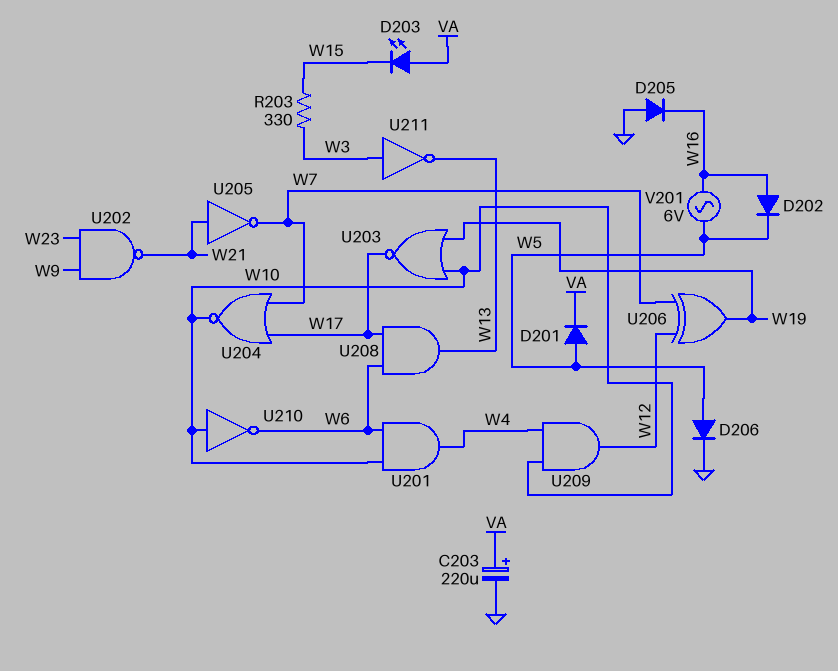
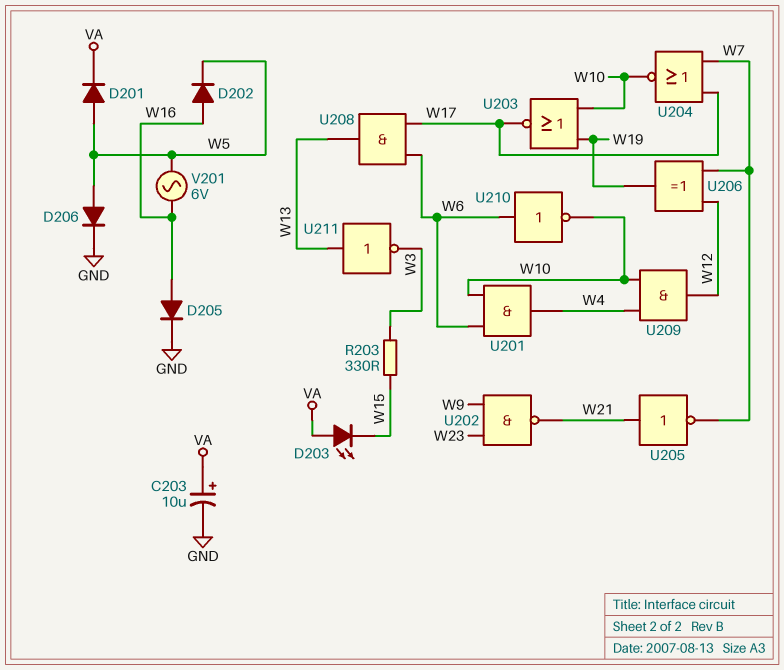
C203: 220uF (plus VA, minus GND) -> 10uF (plus VA, minus GND)
D205: diode (A GND, K W16) -> diode (A W16, K GND)
U210: NOT (in W10, out W6) -> NOT (in W6, out W10)
U211: NOT (in W3, out W13) -> NOT (in W13, out W3)

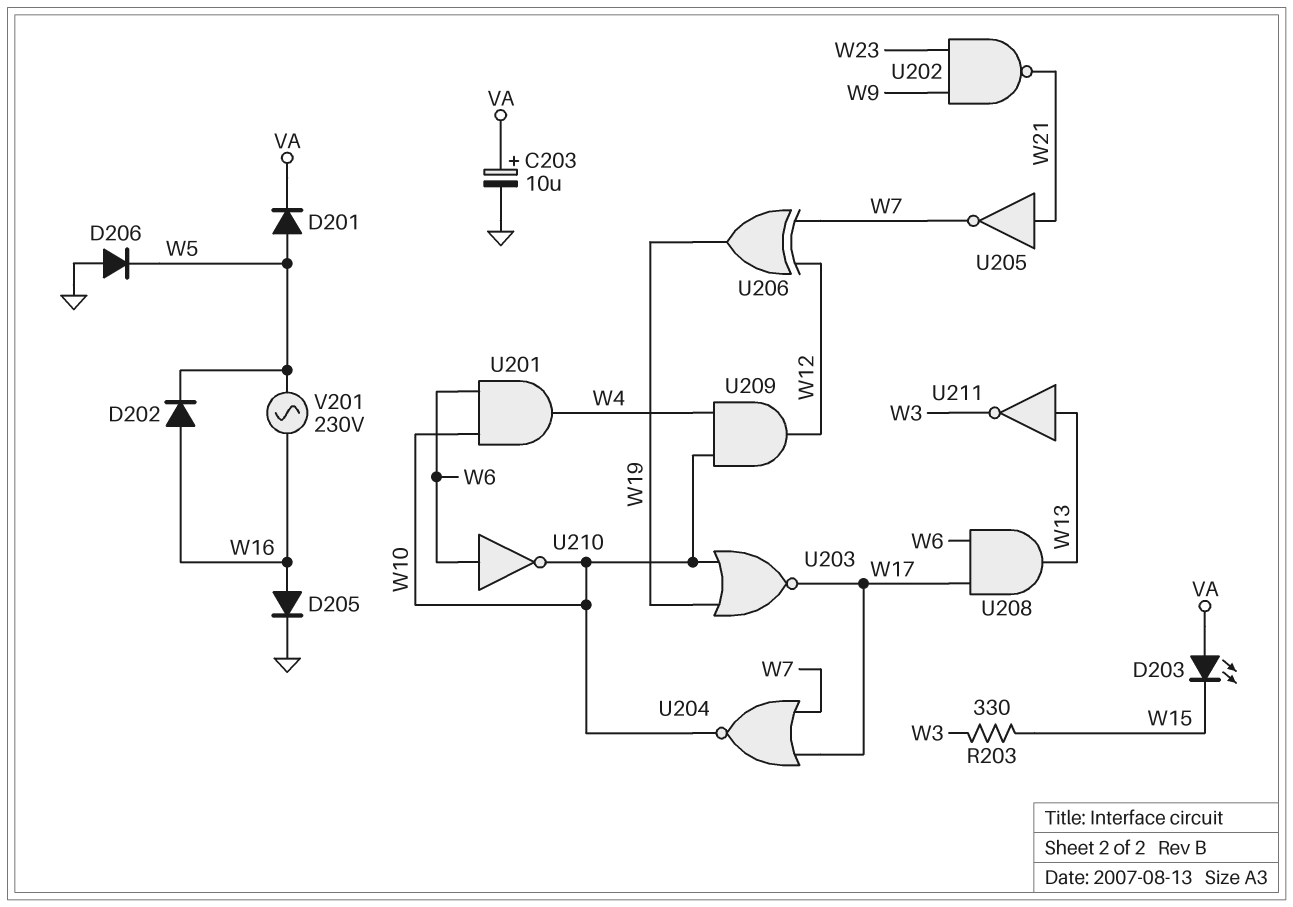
D206: diode (A W5, K GND) -> diode (A GND, K W5)
V201: AC 6V (W5, W16) -> AC 230V (W5, W16)

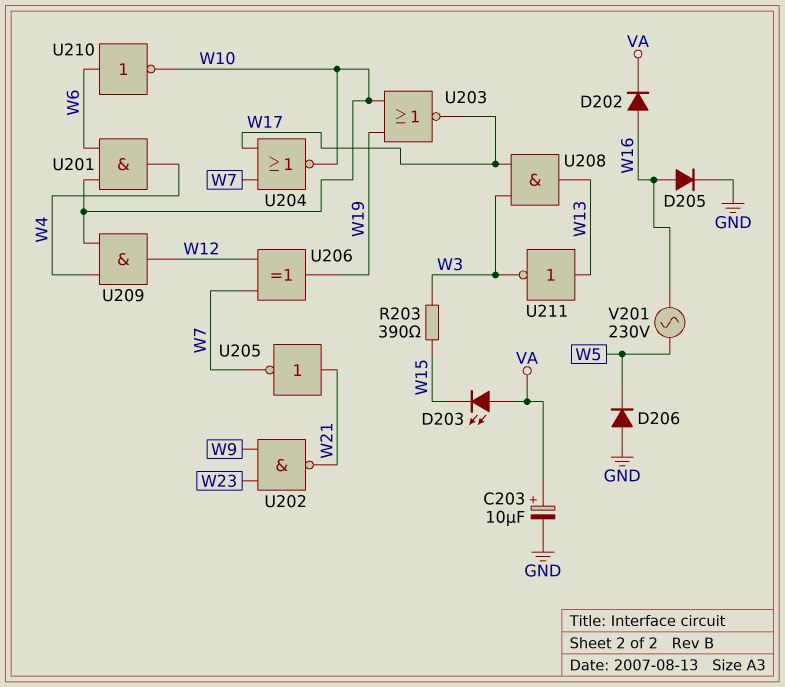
D201: diode (A W5, K VA) -> none
D202: diode (A W16, K W5) -> diode (A W16, K VA)
R203: 330 (W3, W15) -> 390 (W3, W15)
U208: AND (in W6, in W17, out W13) -> AND (in W3, in W17, out W13)

